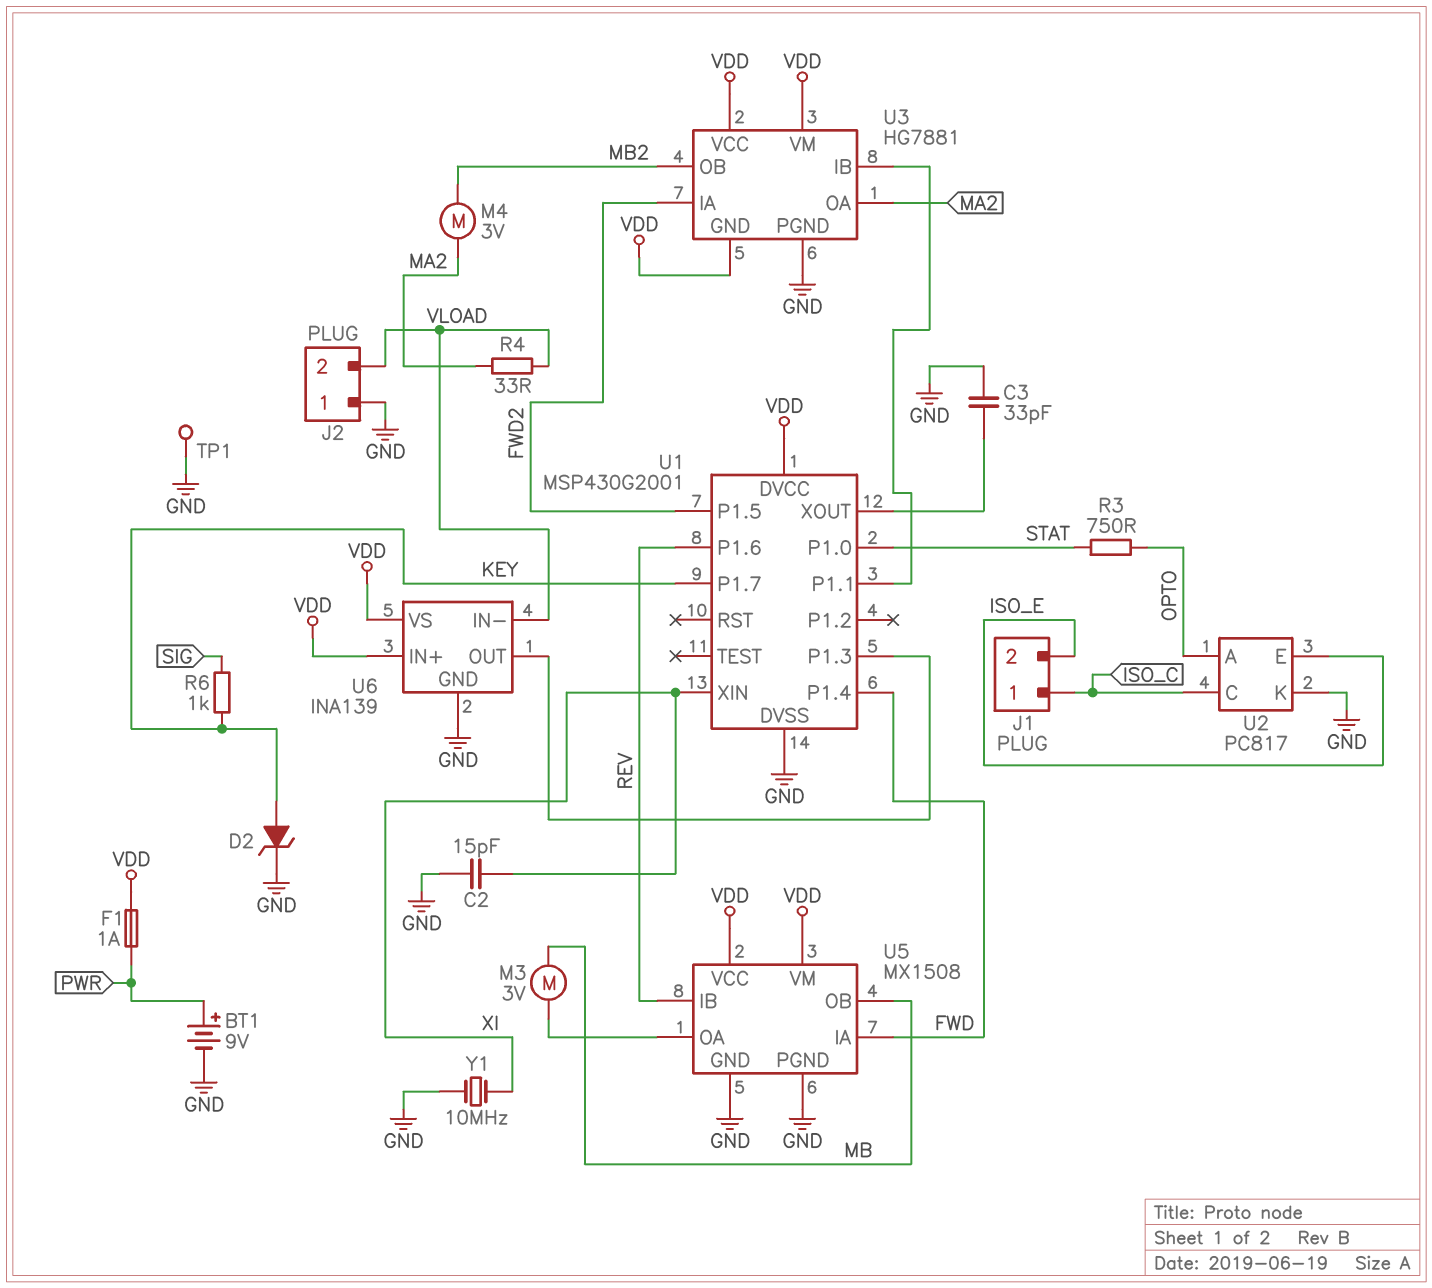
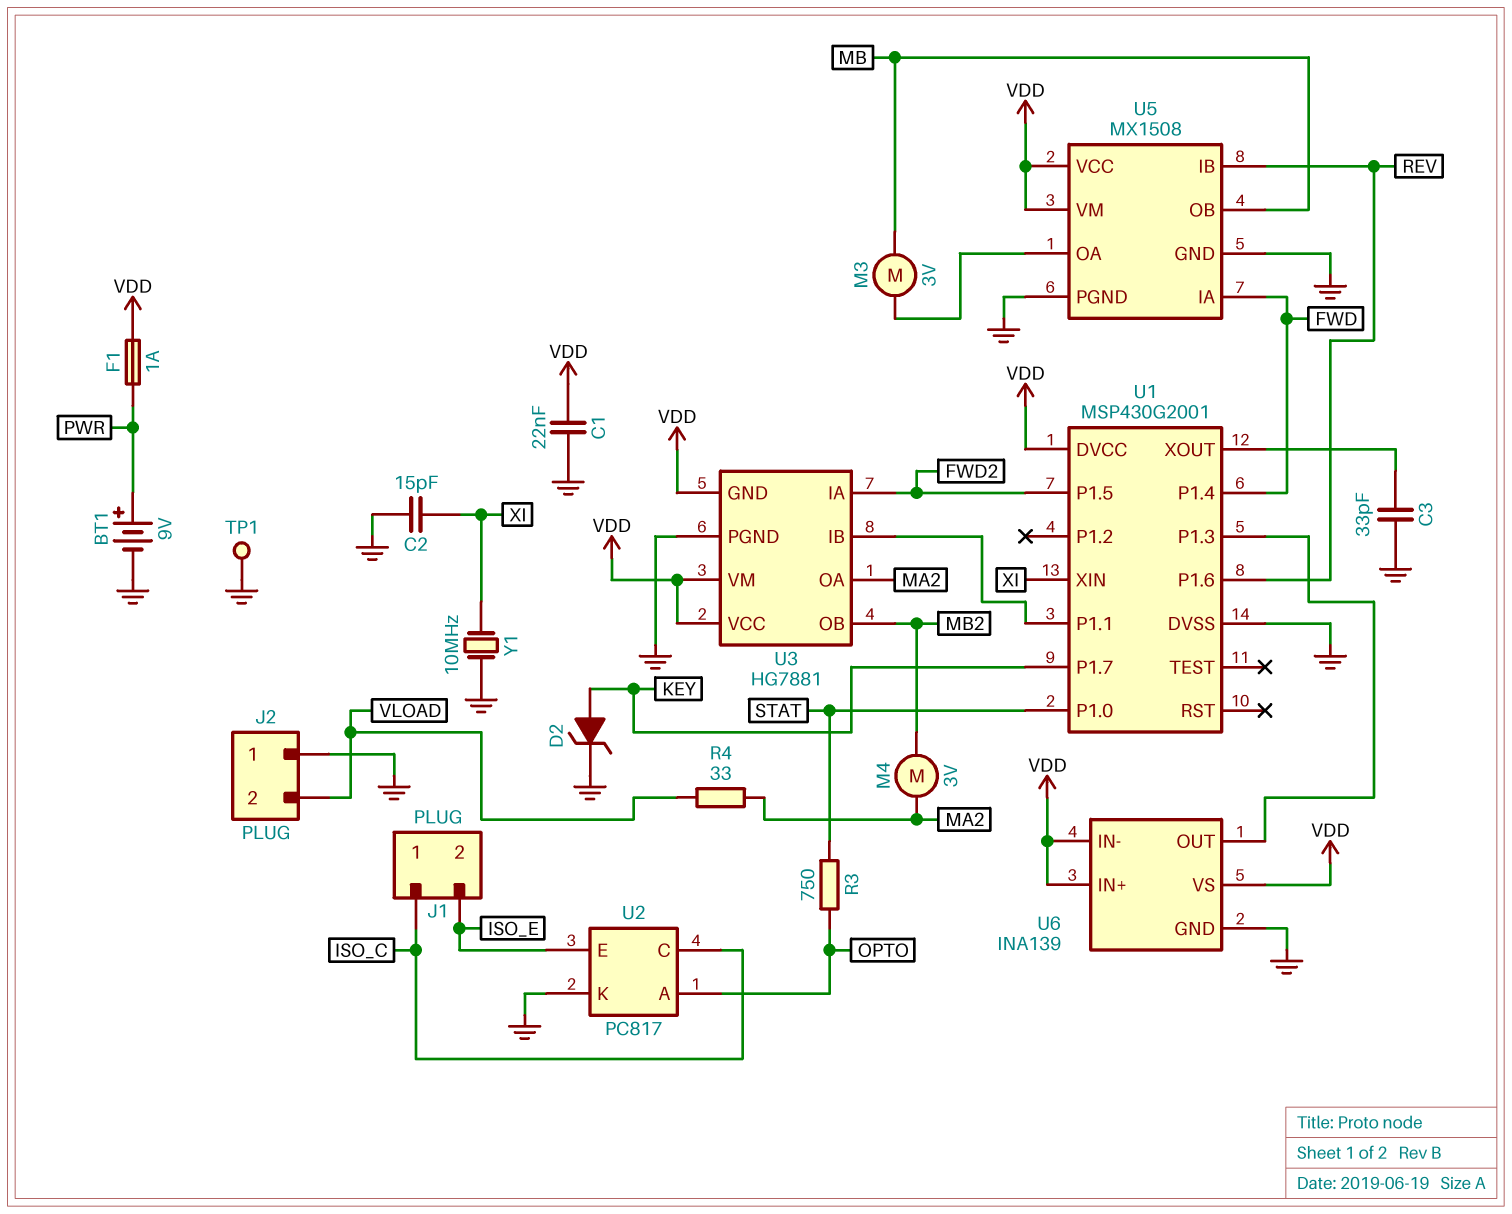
C1: none -> 22nF (GND, VDD)
R6: 1k (KEY, SIG) -> none
U6 pin IN-: VLOAD -> VDD

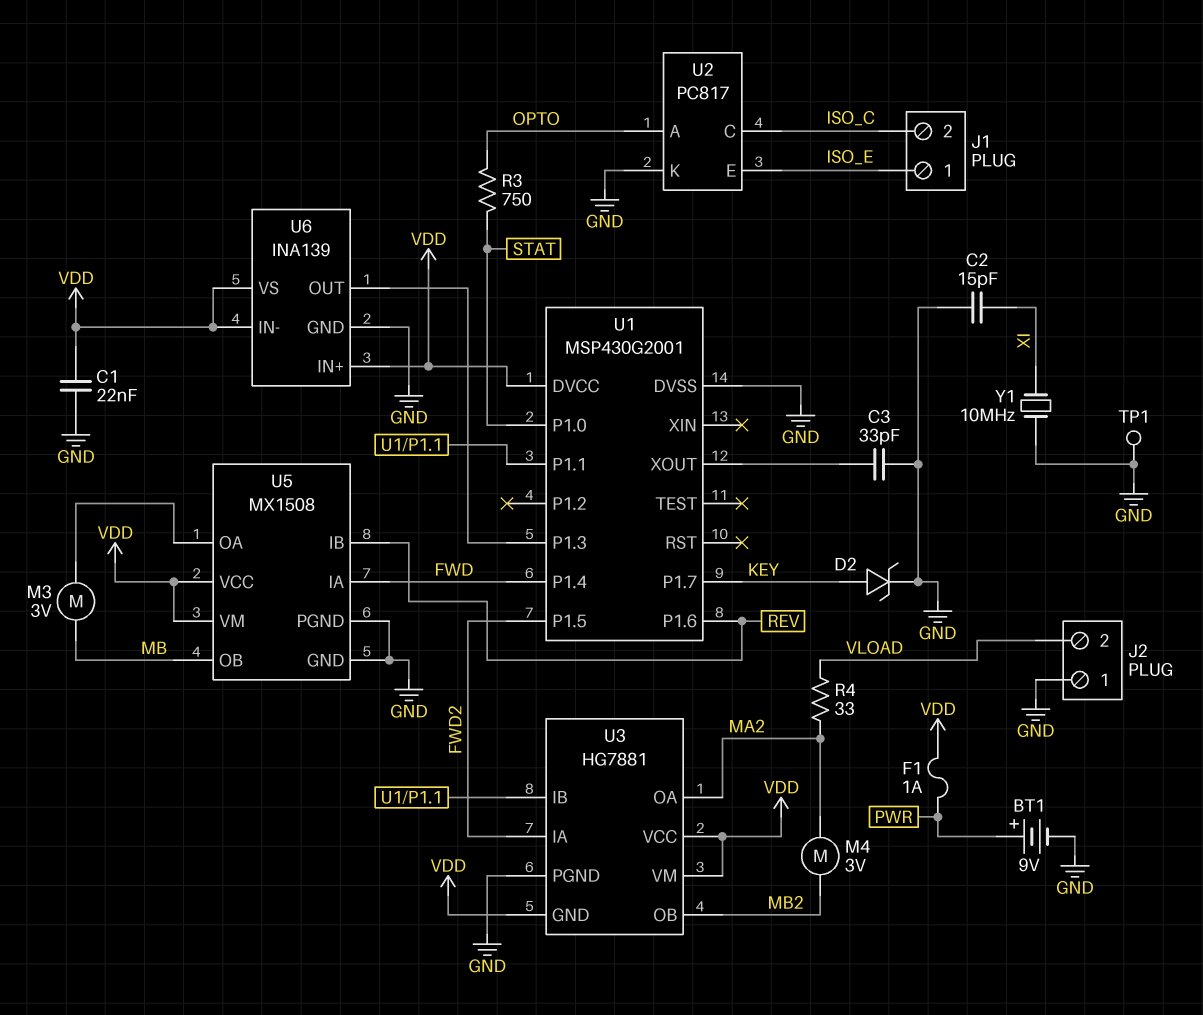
J1 pin 1: ISO_C -> ISO_E
J1 pin 2: ISO_E -> ISO_C
U1 pin XIN: XI -> none

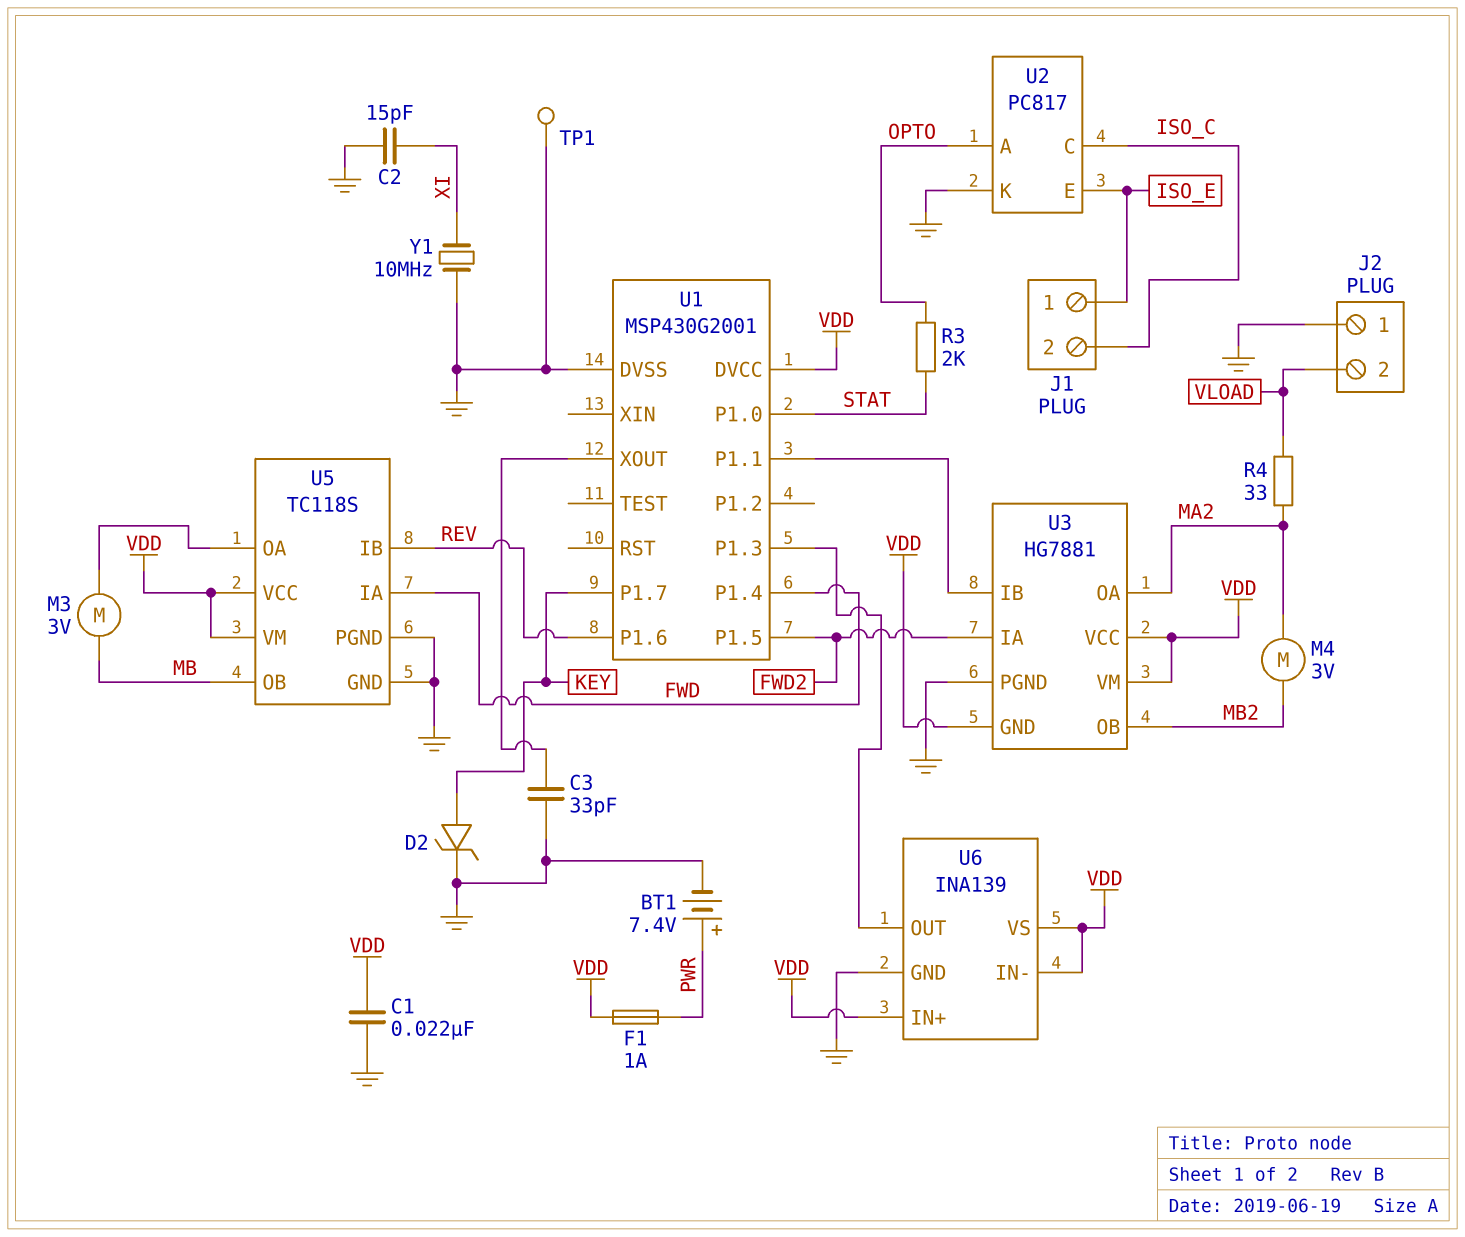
BT1: 9V (plus PWR, minus GND) -> 7.4V (plus PWR, minus GND)
R3: 750 (OPTO, STAT) -> 2k (OPTO, STAT)
U5: MX1508 -> TC118S

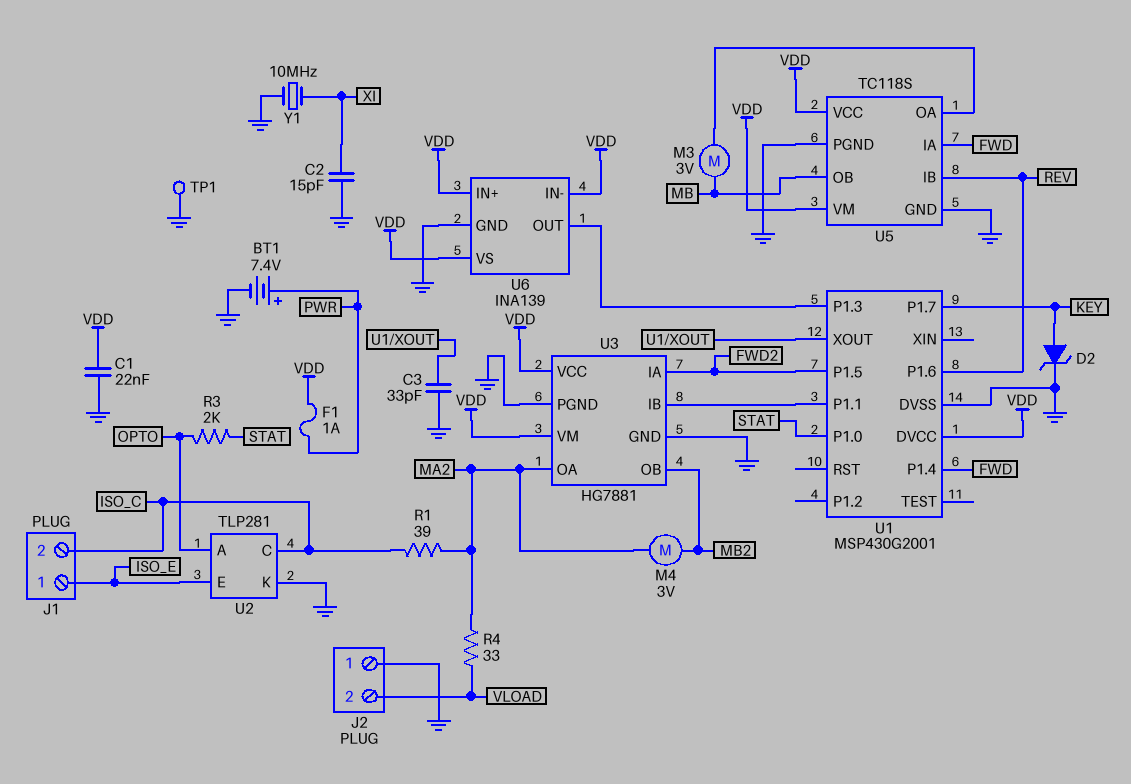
R1: none -> 39 (ISO_C, MA2)
U2: PC817 -> TLP281
U3 pin GND: VDD -> GND

